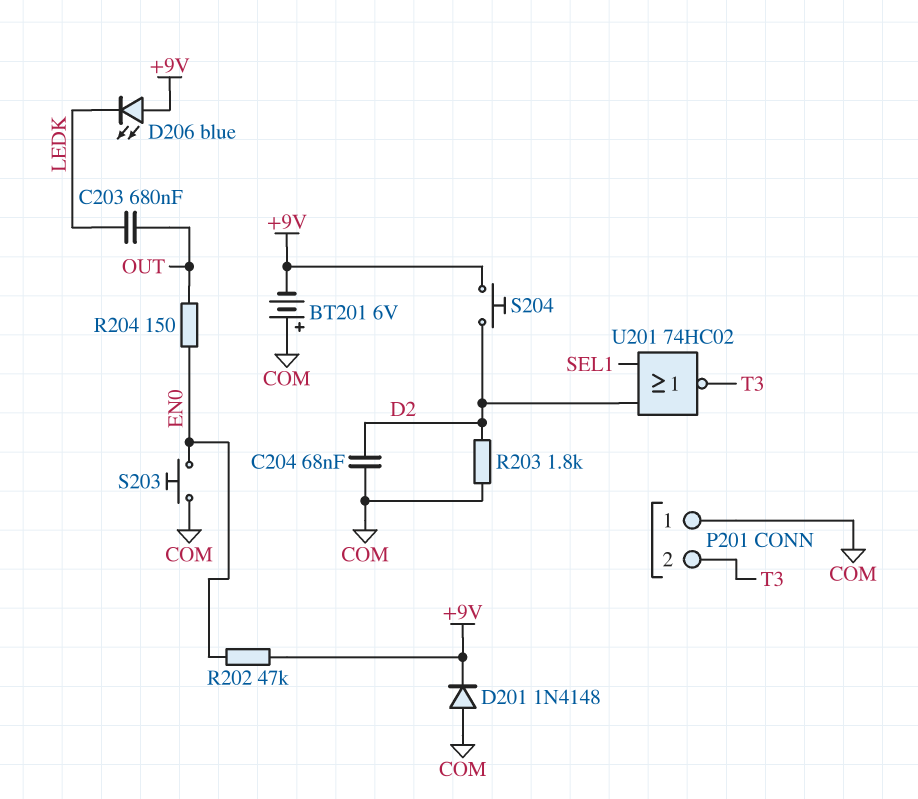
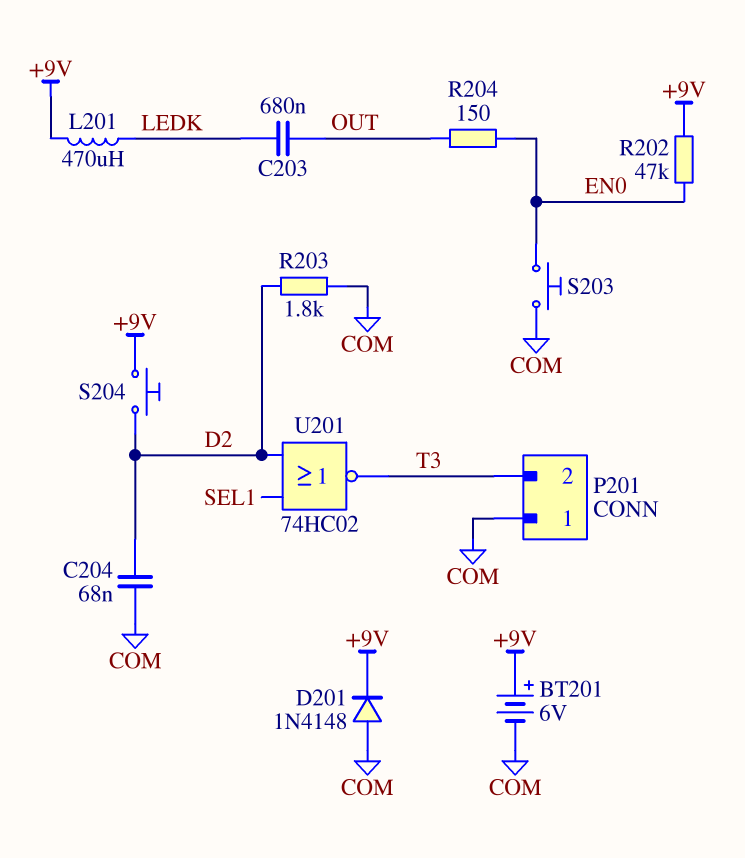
BT201: 6V (plus COM, minus +9V) -> 6V (plus +9V, minus COM)
D206: LED blue (A +9V, K LEDK) -> none
L201: none -> 470uH (+9V, LEDK)

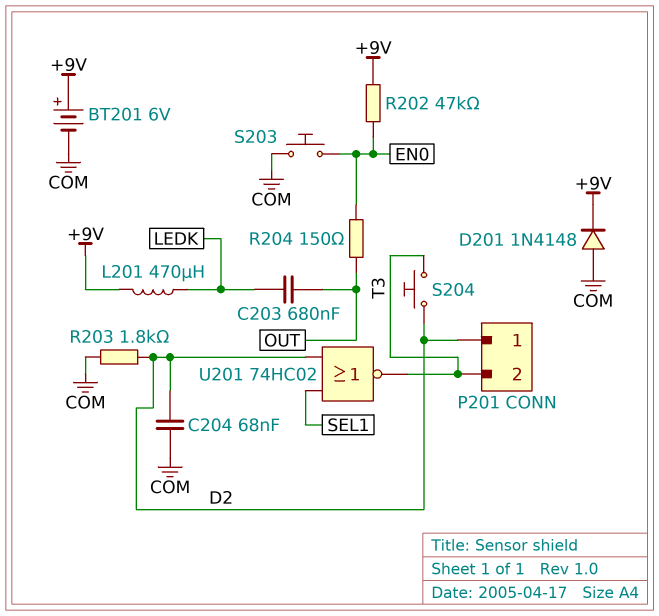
P201 pin 1: COM -> D2
S204: button (+9V, D2) -> button (D2, T3)

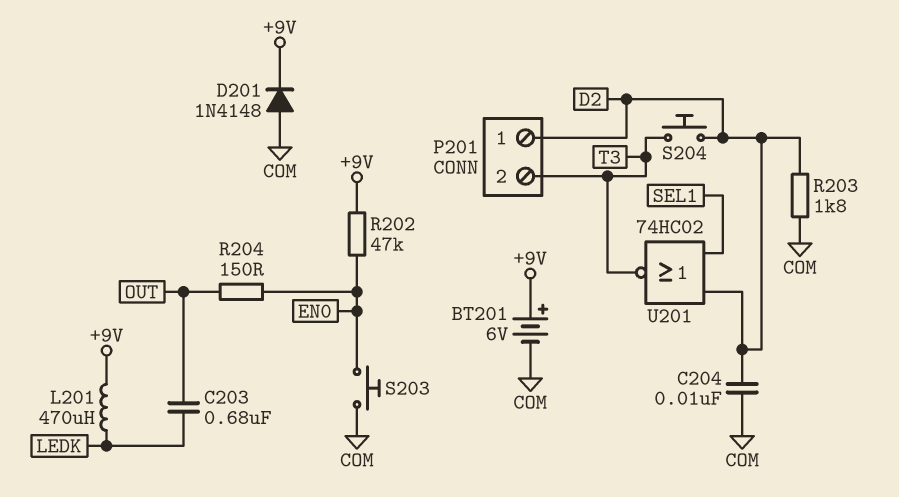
C204: 68nF (COM, D2) -> 10nF (COM, D2)

